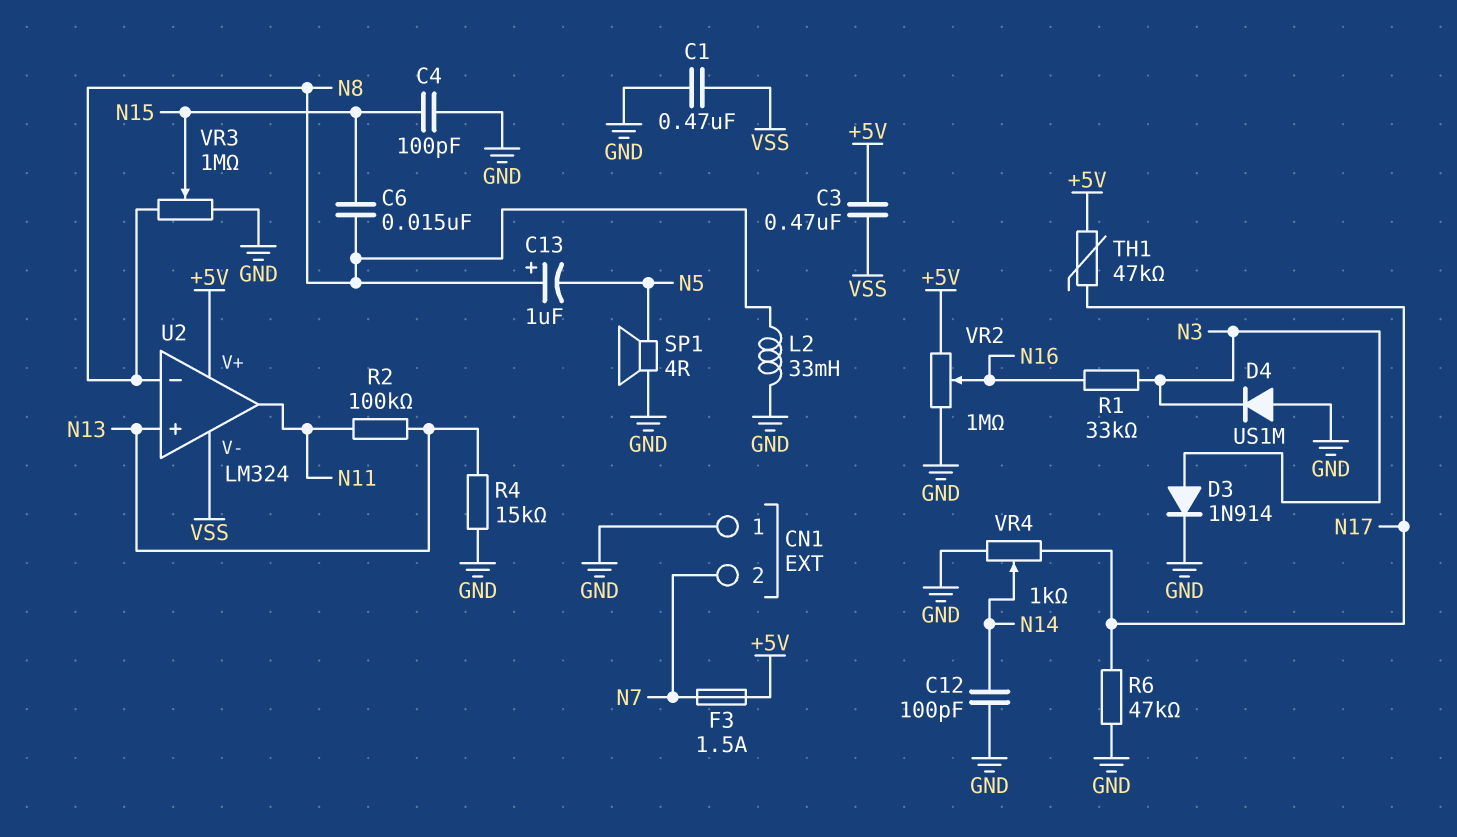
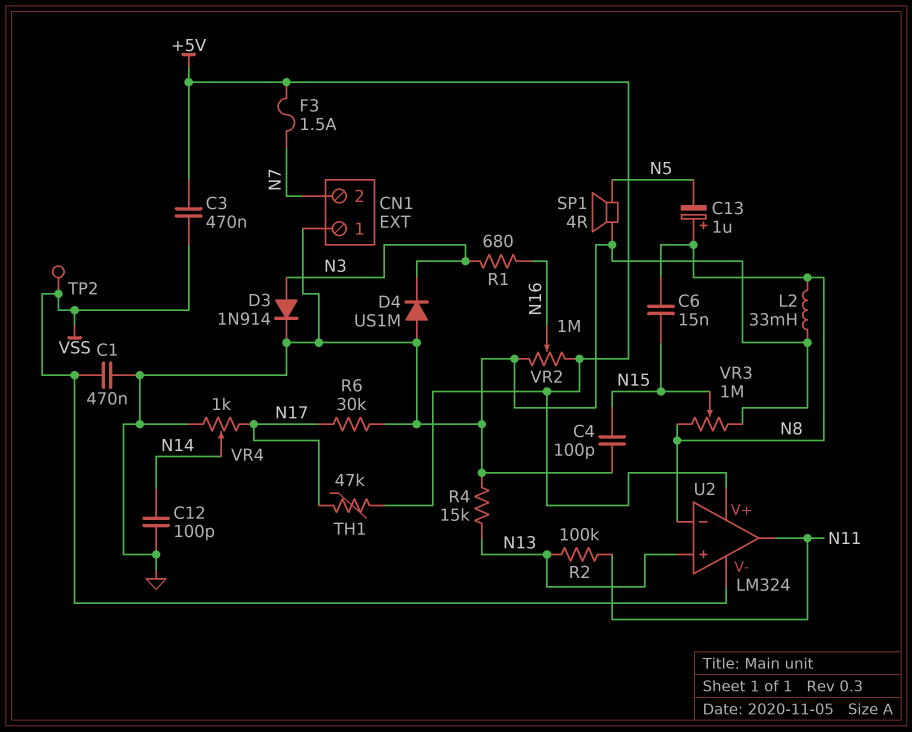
R1: 33k (N3, N16) -> 680 (N3, N16)
R6: 47k (GND, N17) -> 30k (GND, N17)
TP2: none -> test point (VSS)

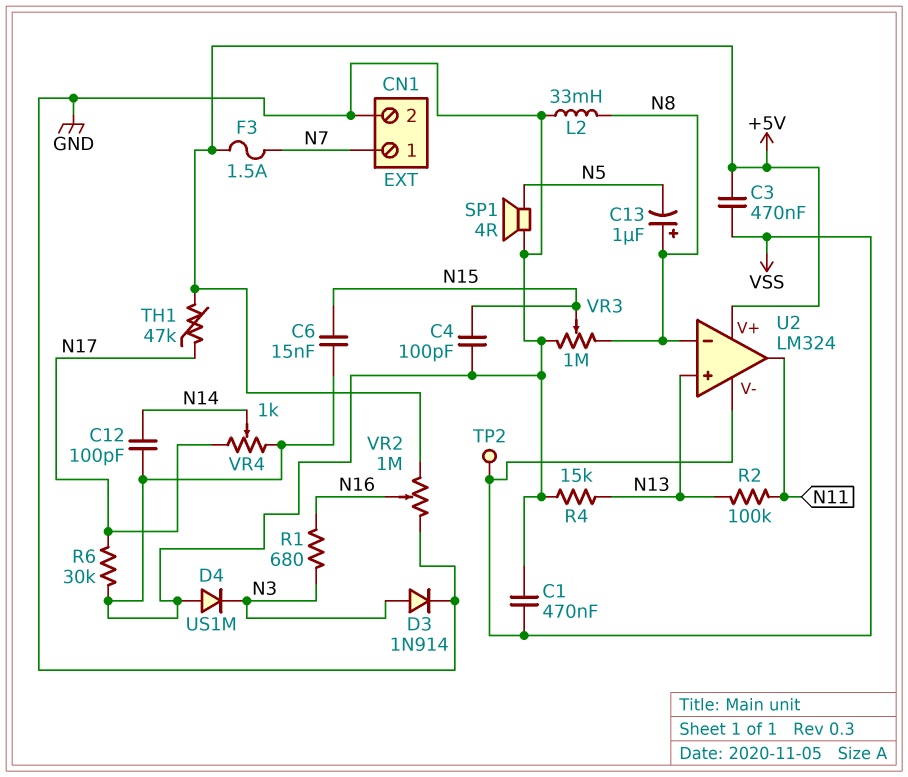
C6: 15nF (N8, N15) -> 15nF (GND, N15)
CN1 pin 1: GND -> N7
CN1 pin 2: N7 -> GND

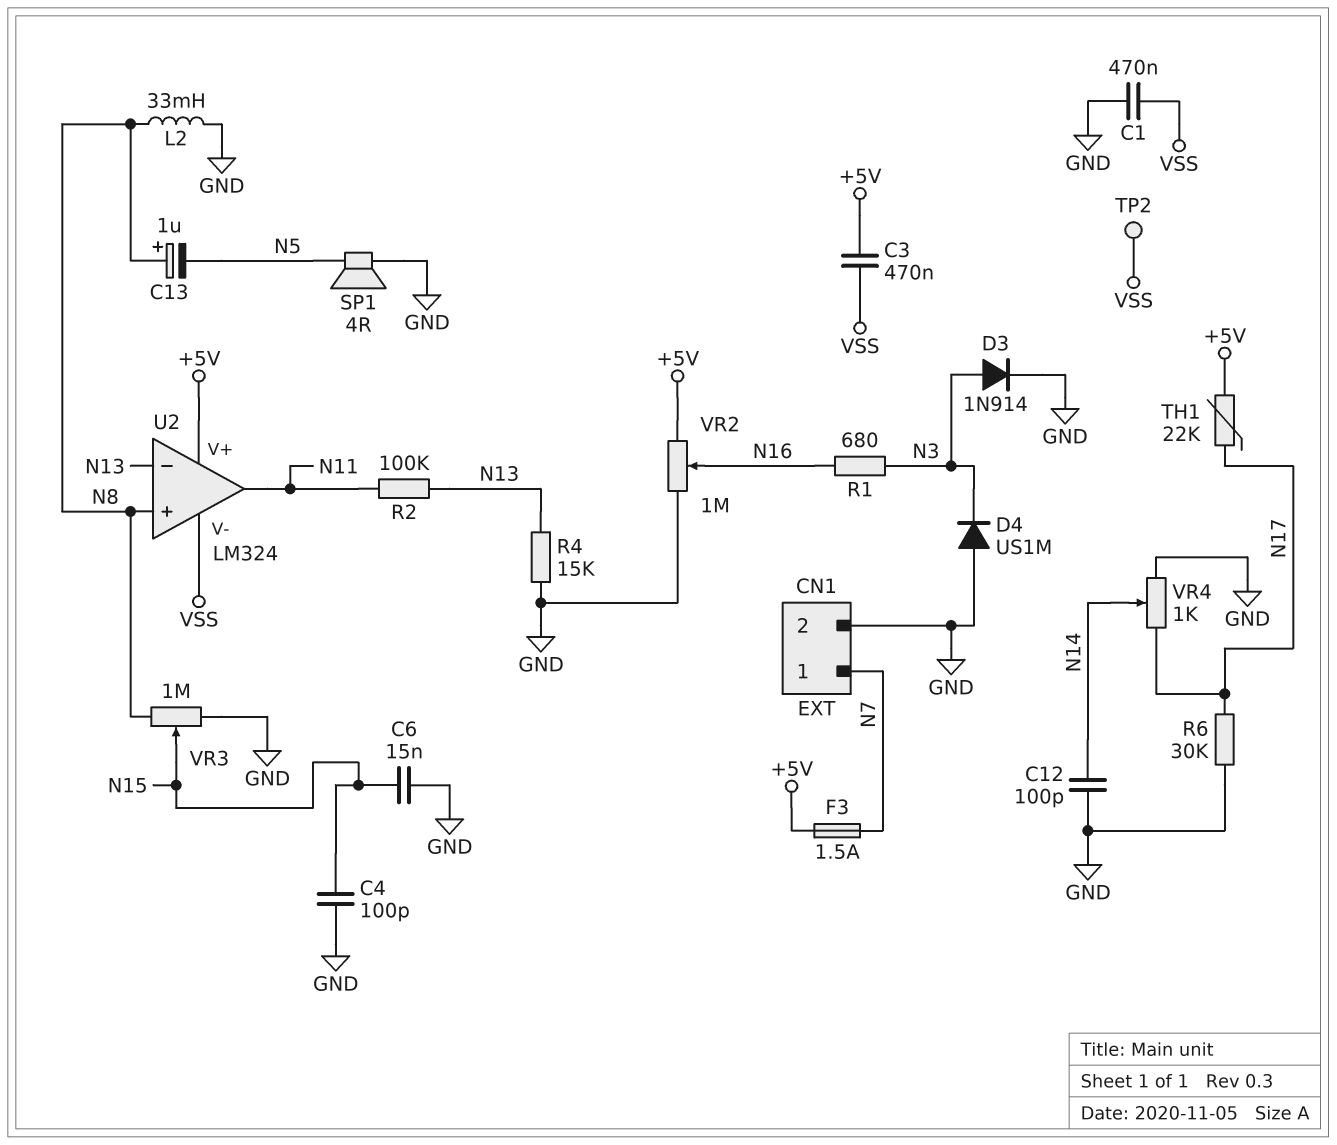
TH1: 47k (+5V, N17) -> 22k (+5V, N17)
U2 pin in+: N13 -> N8
U2 pin in-: N8 -> N13

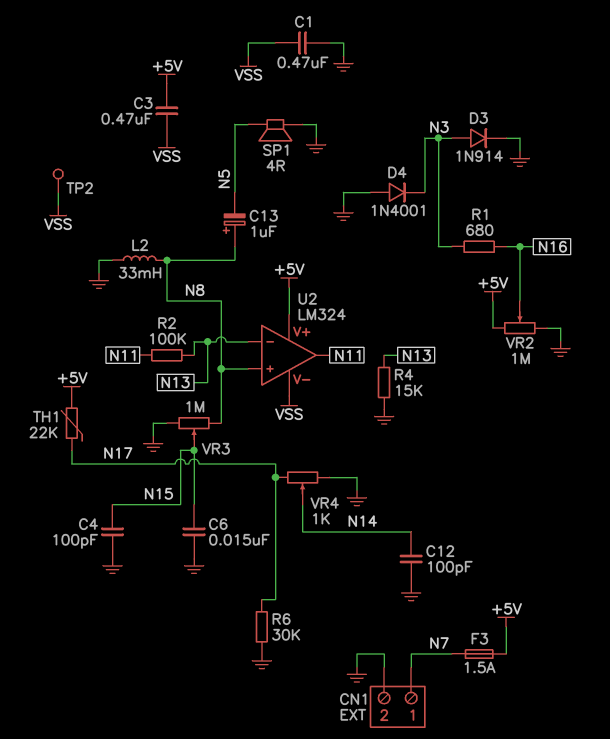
D4: diode US1M (A GND, K N3) -> diode 1N4001 (A GND, K N3)

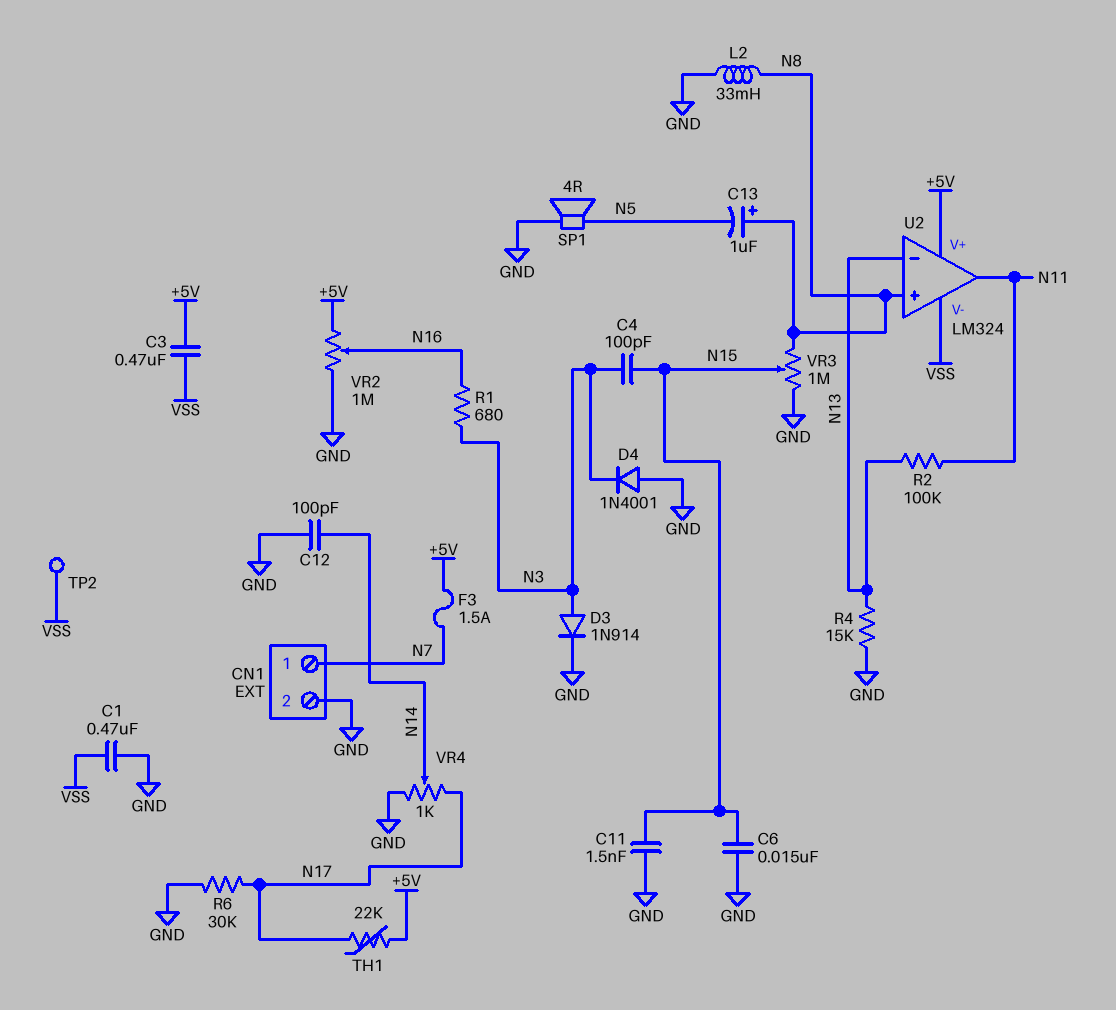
C4: 100pF (GND, N15) -> 100pF (N3, N15)
C11: none -> 1.5nF (GND, N15)

